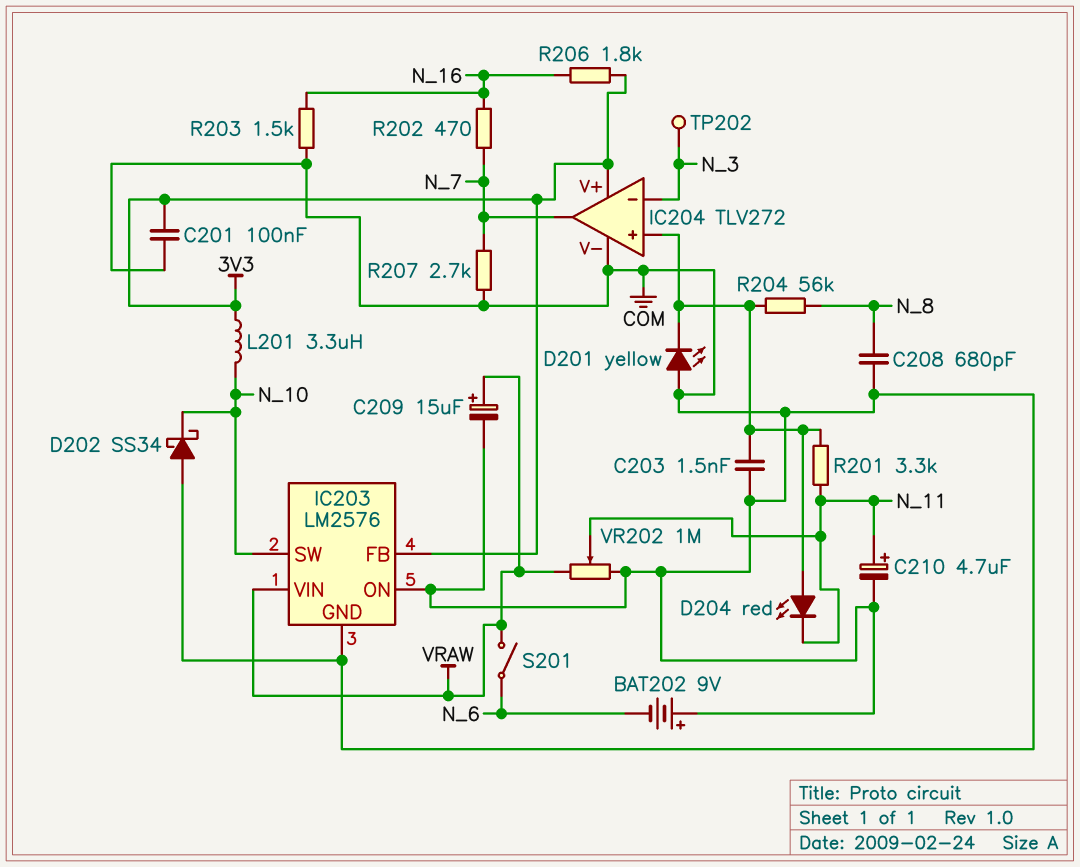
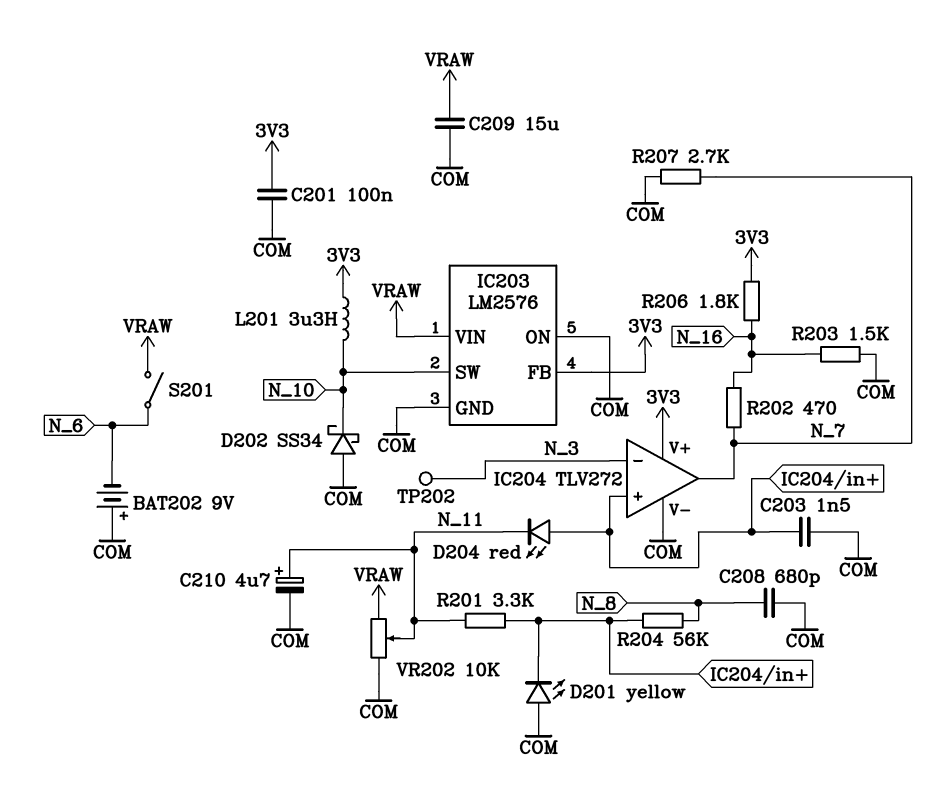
C209: 15uF (plus VRAW, minus COM) -> 15uF (COM, VRAW)
VR202: 1M (COM, VRAW, wiper N_11) -> 10k (COM, VRAW, wiper N_11)

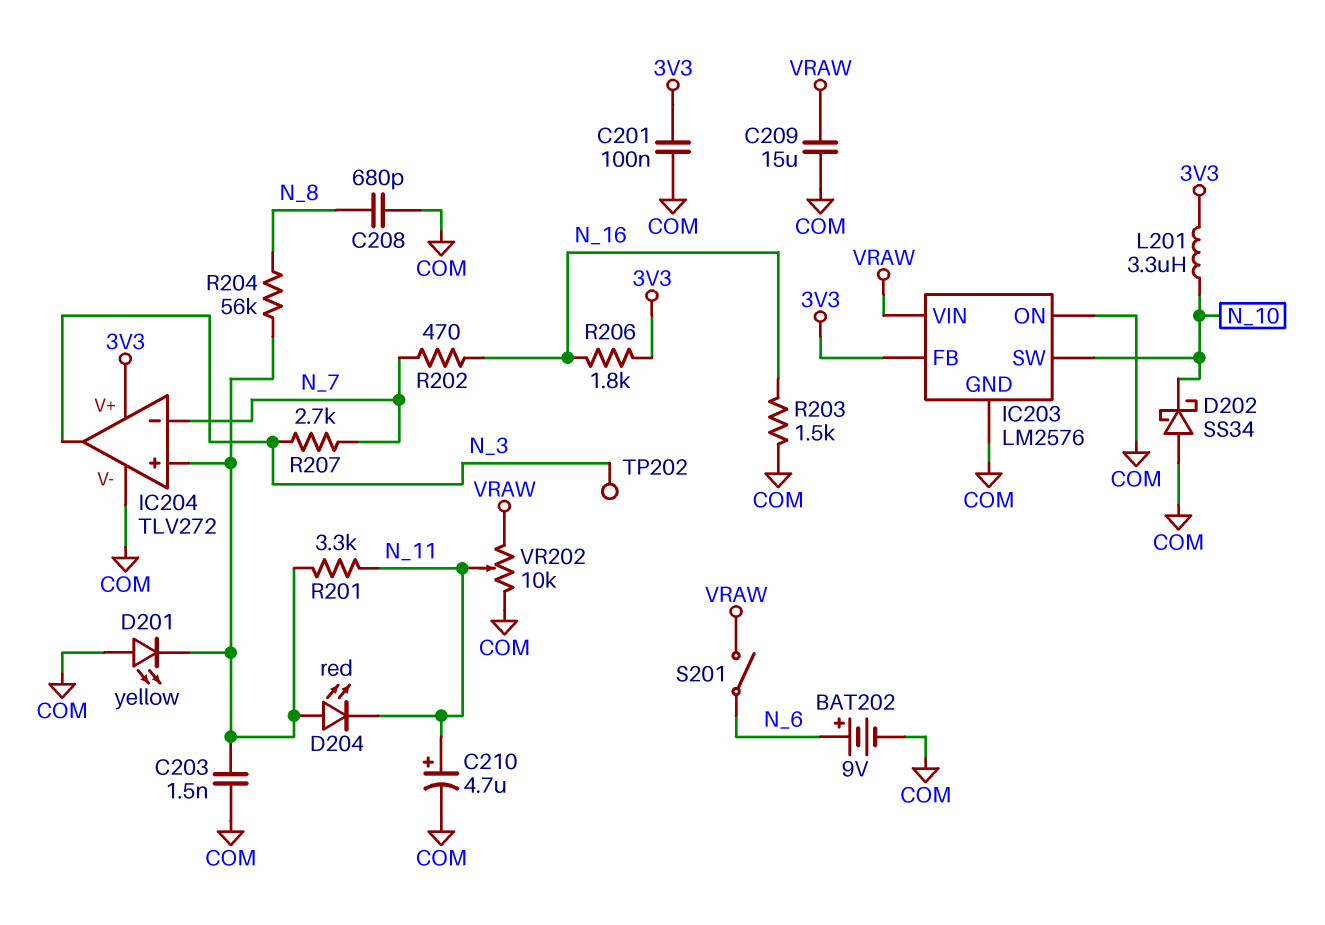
BAT202: 9V (plus COM, minus N_6) -> 9V (plus N_6, minus COM)
IC204 pin in-: N_3 -> N_7
IC204 pin out: N_7 -> N_3
R207: 2.7k (COM, N_7) -> 2.7k (N_3, N_7)

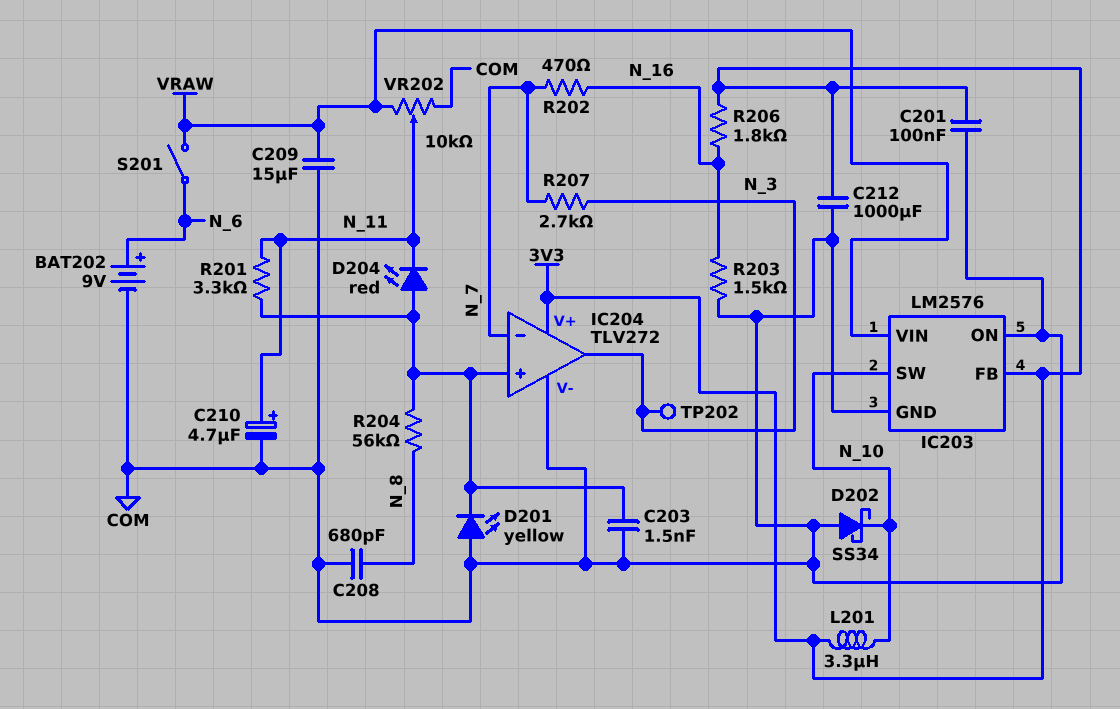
C212: none -> 1000uF (3V3, COM)

